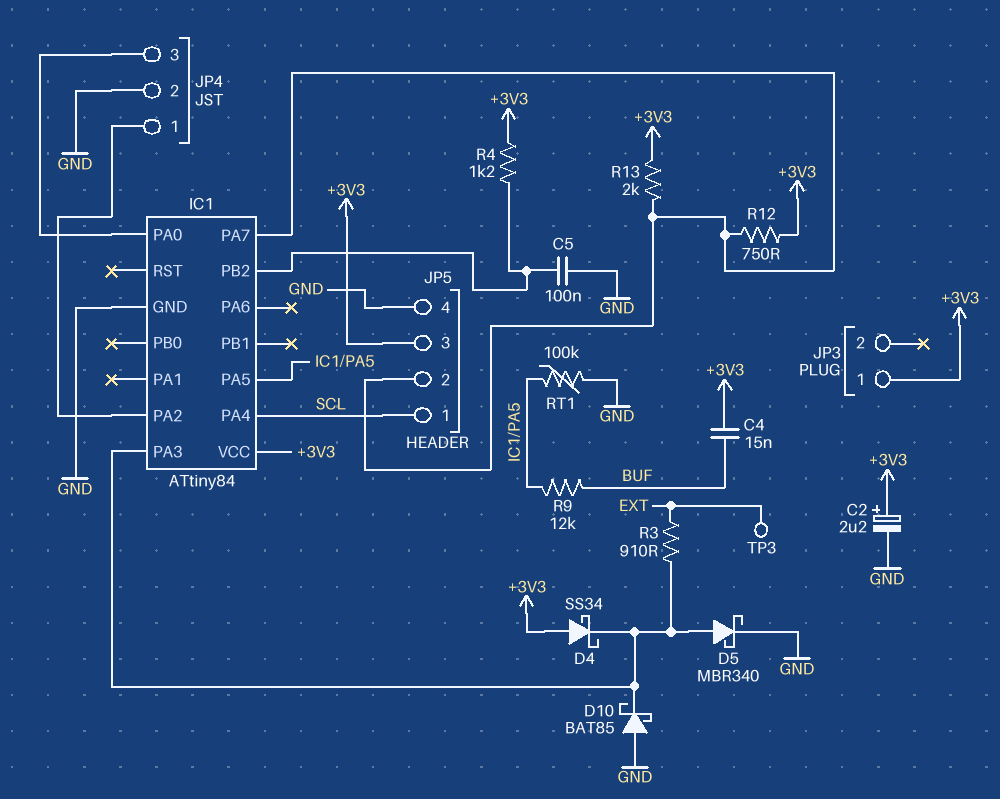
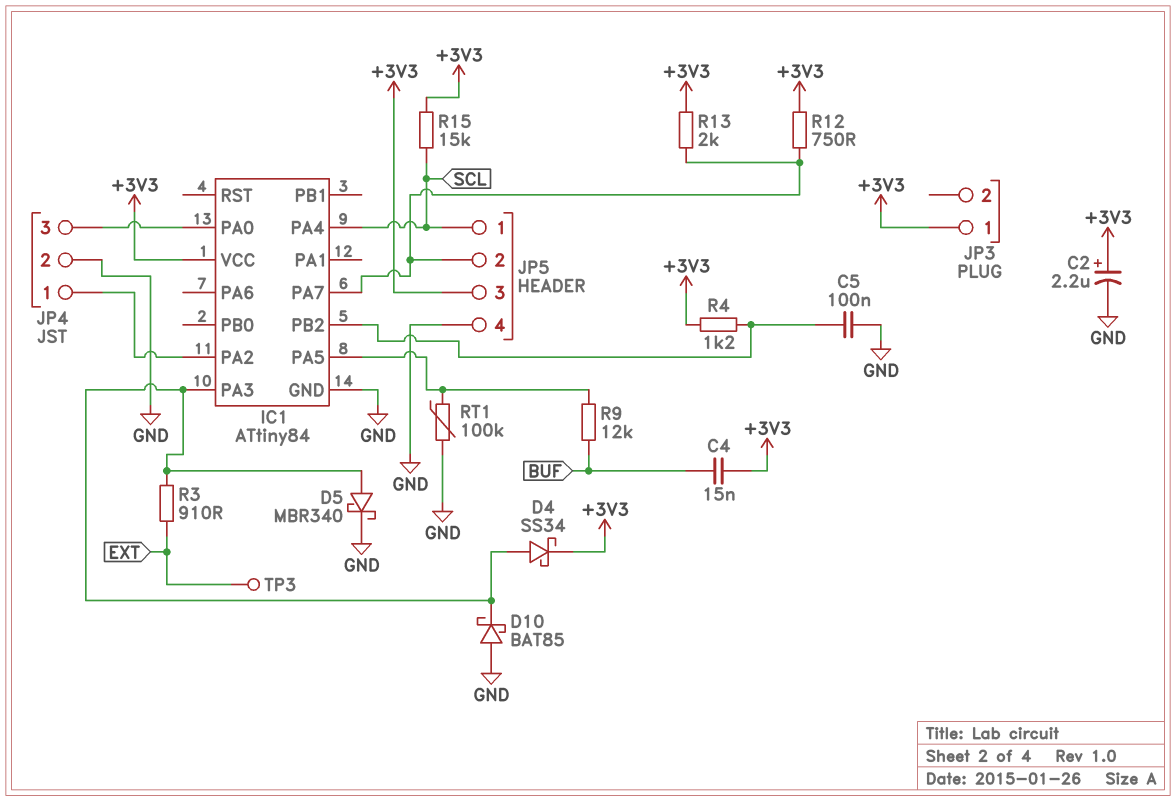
D4: schottky SS34 (A +3V3, K IC1/PA3) -> schottky SS34 (A IC1/PA3, K +3V3)
R15: none -> 15k (+3V3, SCL)

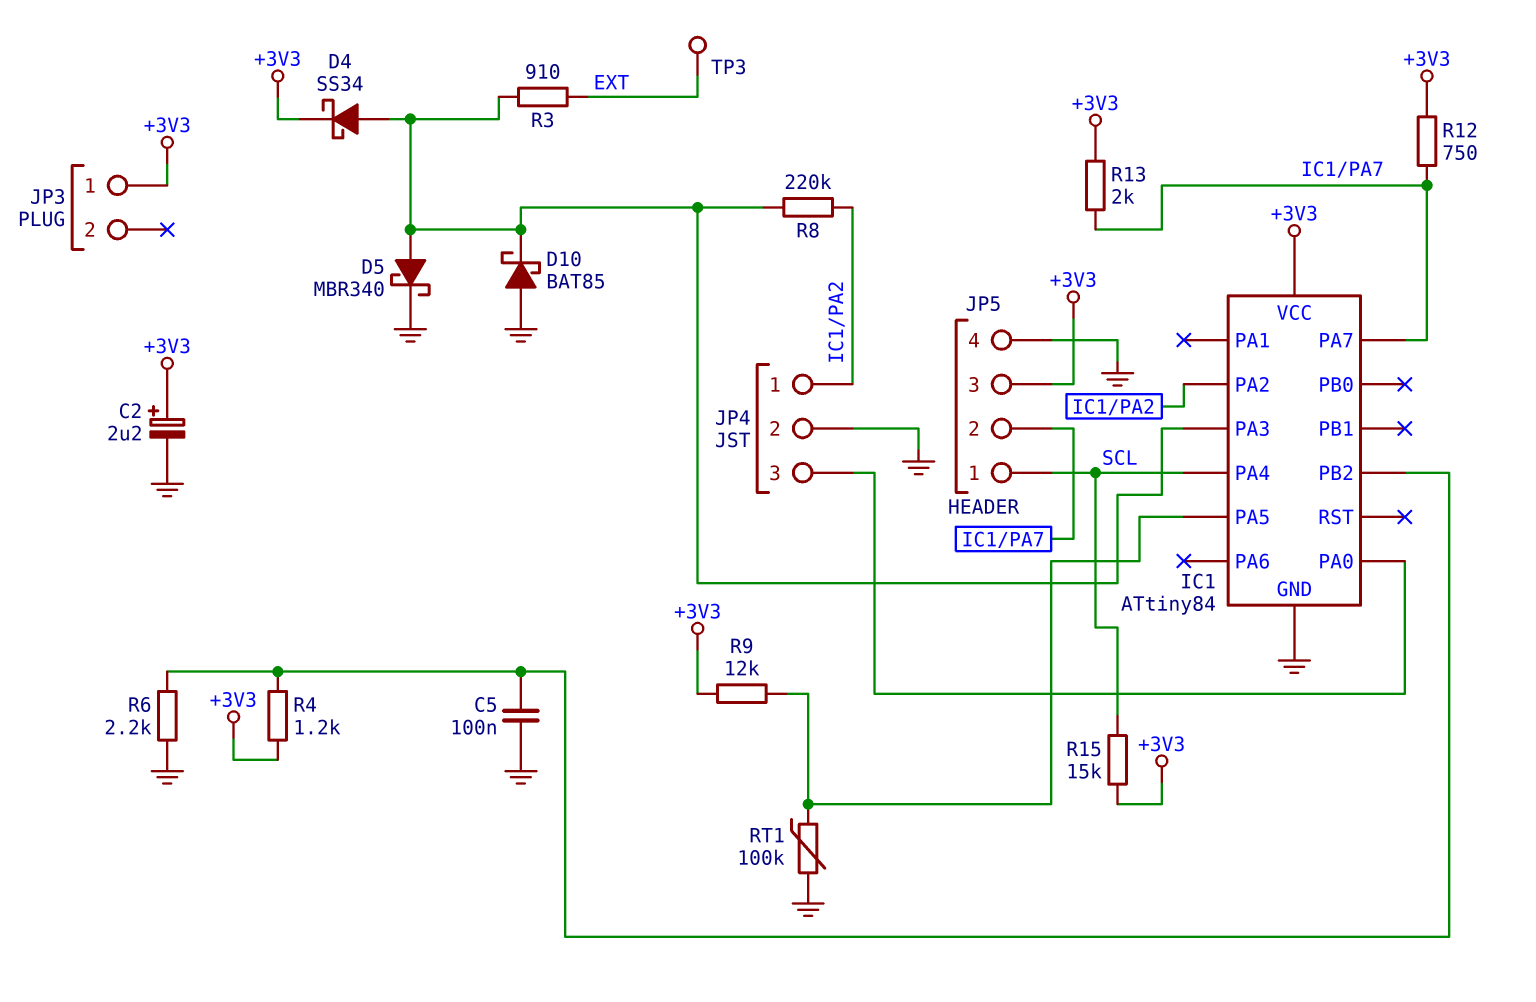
C4: 15nF (+3V3, BUF) -> none
R6: none -> 2.2k (GND, IC1/PB2)
R8: none -> 220k (IC1/PA2, IC1/PA3)
R9: 12k (BUF, IC1/PA5) -> 12k (+3V3, IC1/PA5)

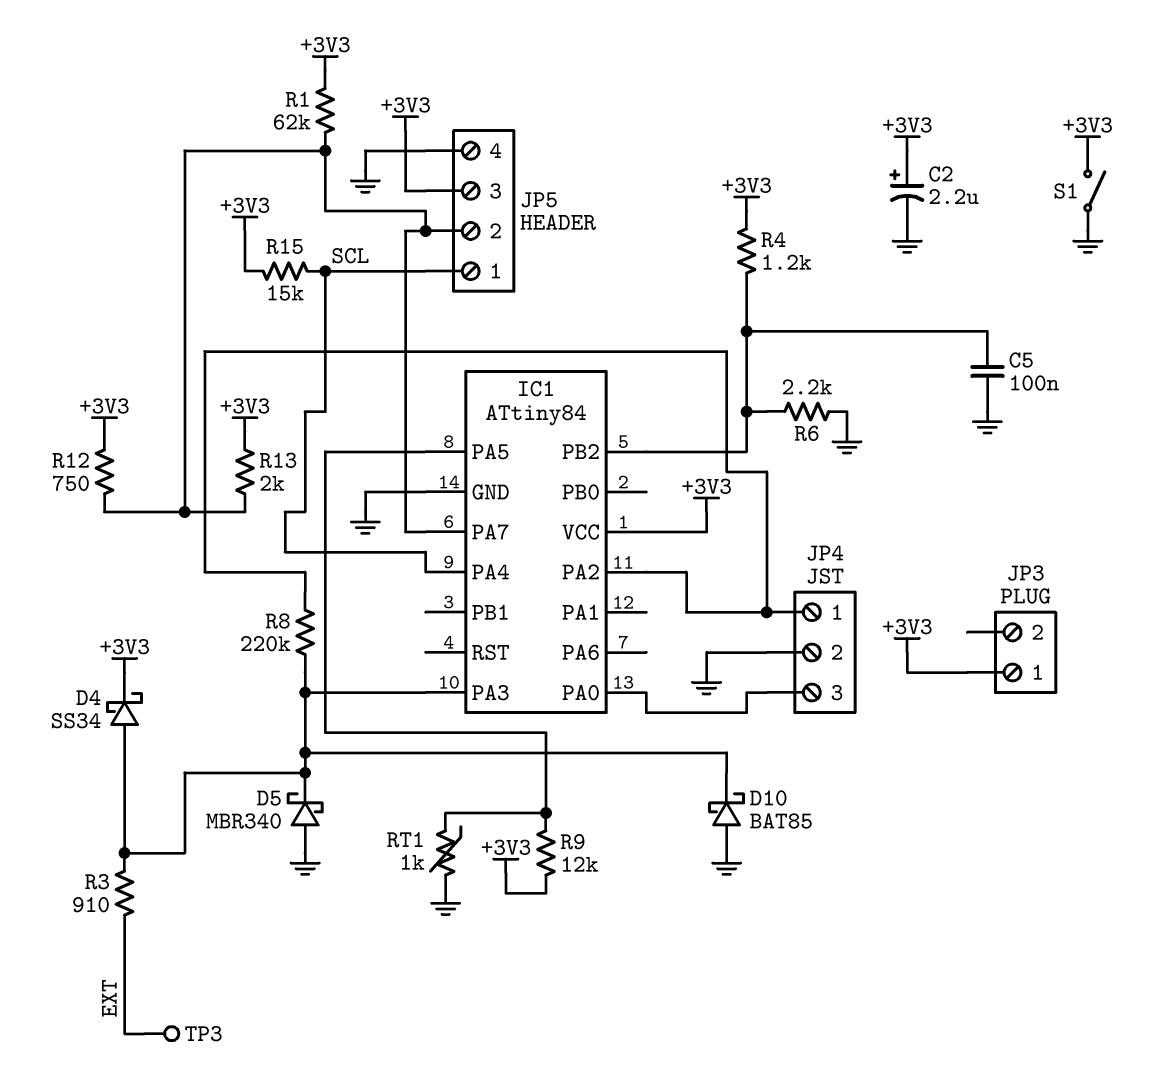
D5: schottky MBR340 (A IC1/PA3, K GND) -> schottky MBR340 (A GND, K IC1/PA3)
R1: none -> 62k (+3V3, IC1/PA7)
RT1: 100k (GND, IC1/PA5) -> 1k (GND, IC1/PA5)
S1: none -> switch (+3V3, GND)

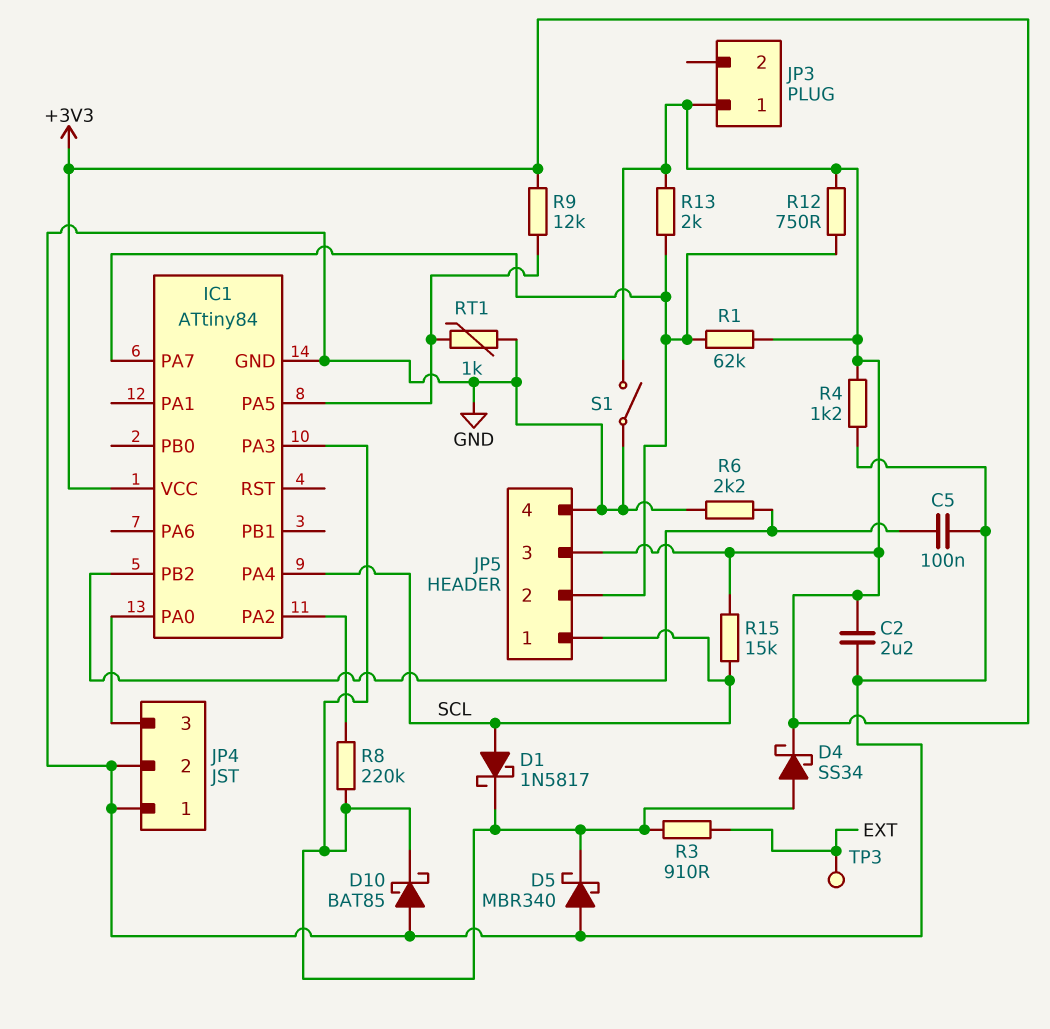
C2: 2.2uF (plus +3V3, minus GND) -> 2.2uF (+3V3, GND)
D1: none -> schottky 1N5817 (A SCL, K IC1/PA3)
JP4 pin 1: IC1/PA2 -> GND
R4: 1.2k (+3V3, IC1/PB2) -> 1.2k (+3V3, GND)

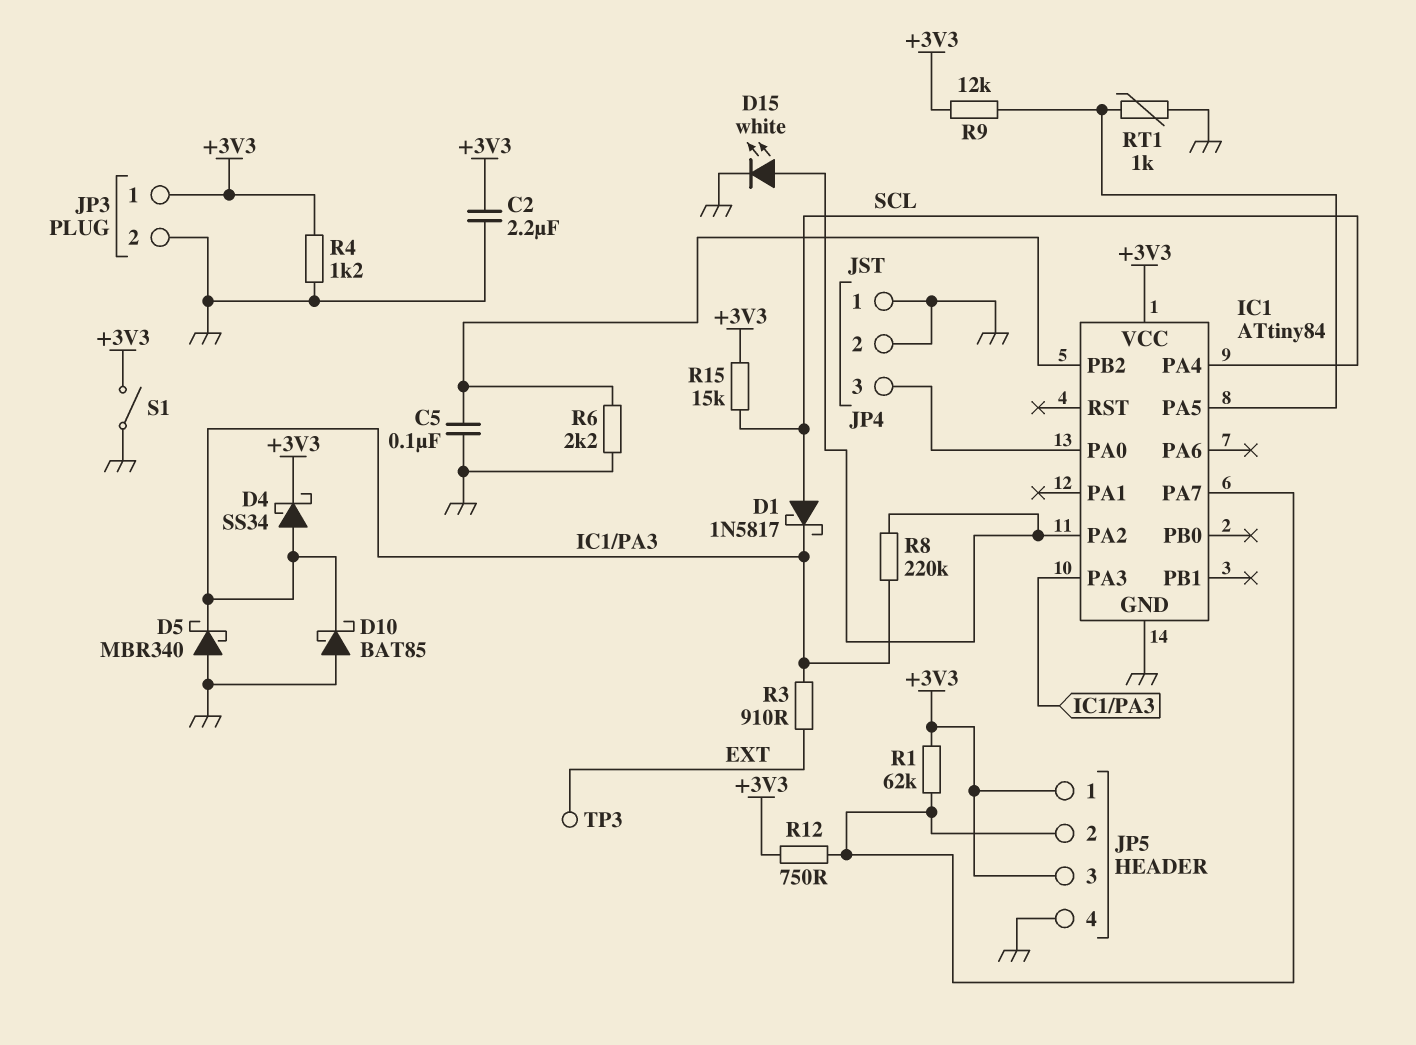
D15: none -> LED white (A IC1/PA2, K GND)
JP3 pin 2: none -> GND
JP5 pin 1: SCL -> +3V3
R13: 2k (+3V3, IC1/PA7) -> none

